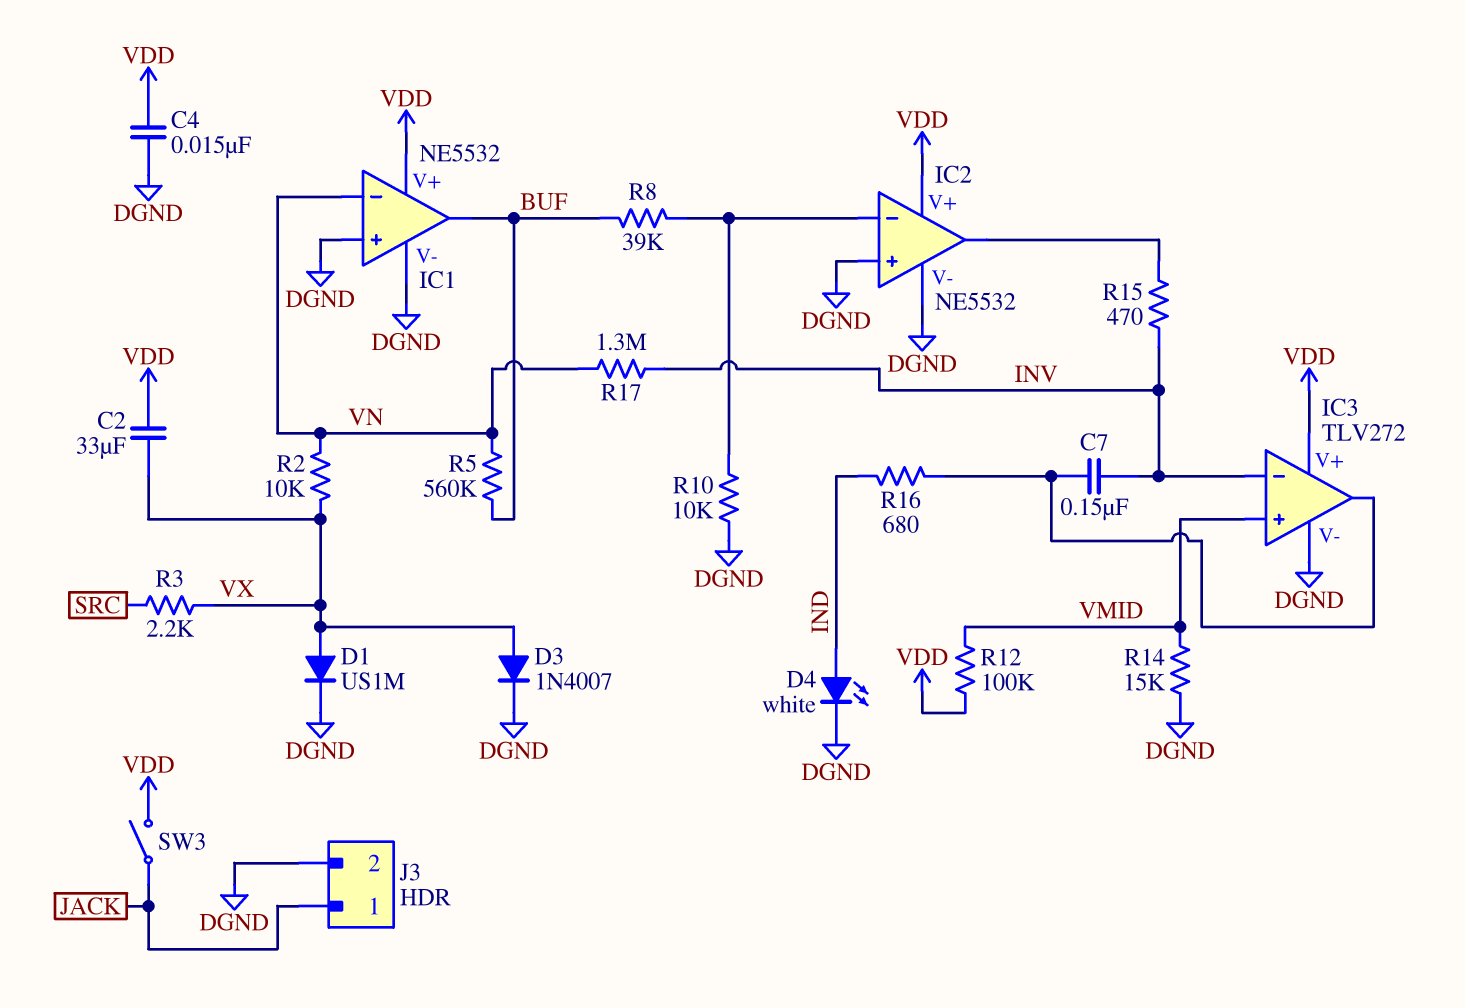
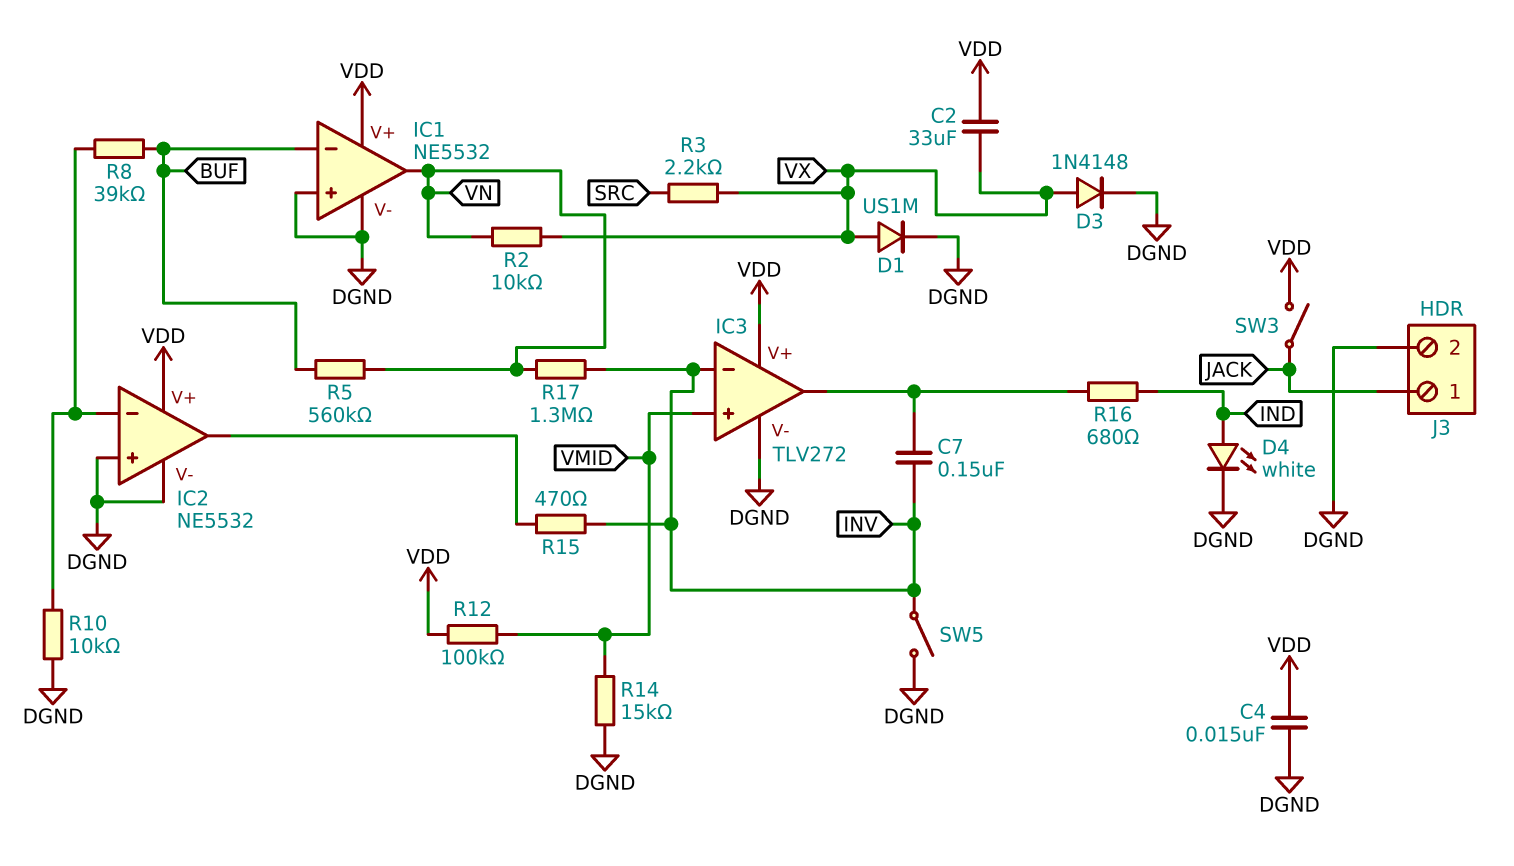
D3: diode 1N4007 (A VX, K DGND) -> diode 1N4148 (A VX, K DGND)
IC1 pin in-: VN -> BUF
IC1 pin out: BUF -> VN
SW5: none -> switch (DGND, INV)

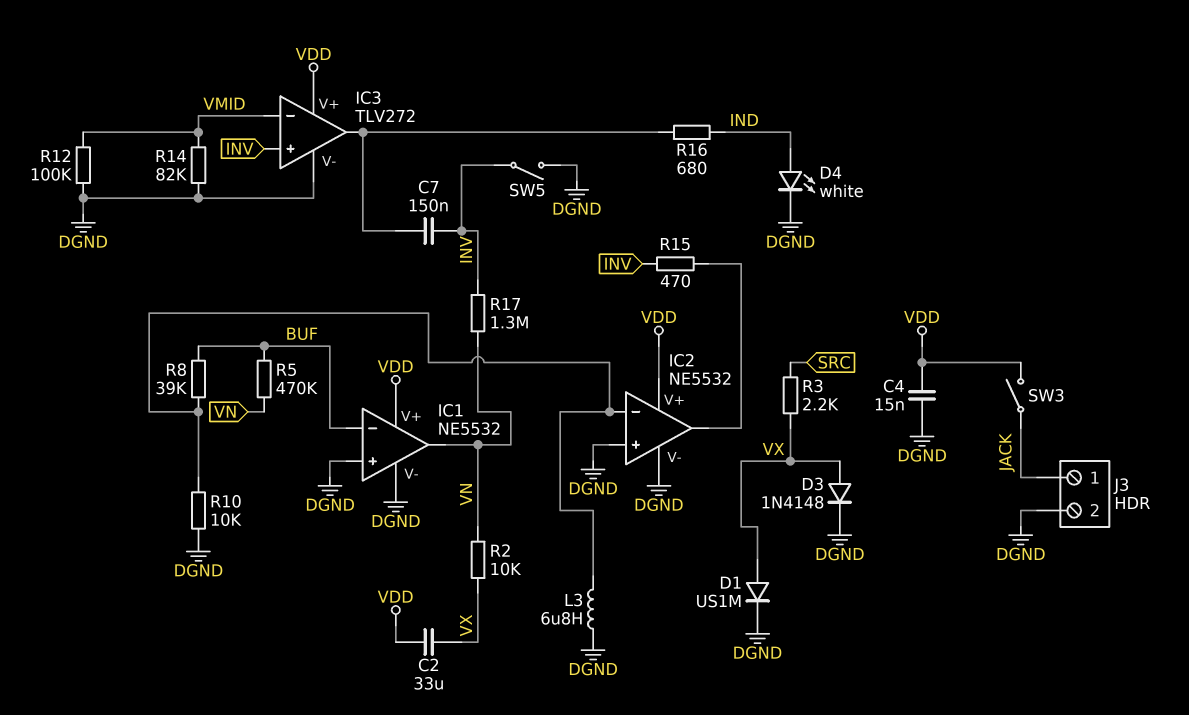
IC3 pin in+: VMID -> INV
IC3 pin in-: INV -> VMID
L3: none -> 6.8uH (DGND, IC2/in-)
R5: 560k (BUF, VN) -> 470k (BUF, VN)
R12: 100k (VDD, VMID) -> 100k (DGND, VMID)
R14: 15k (DGND, VMID) -> 82k (DGND, VMID)

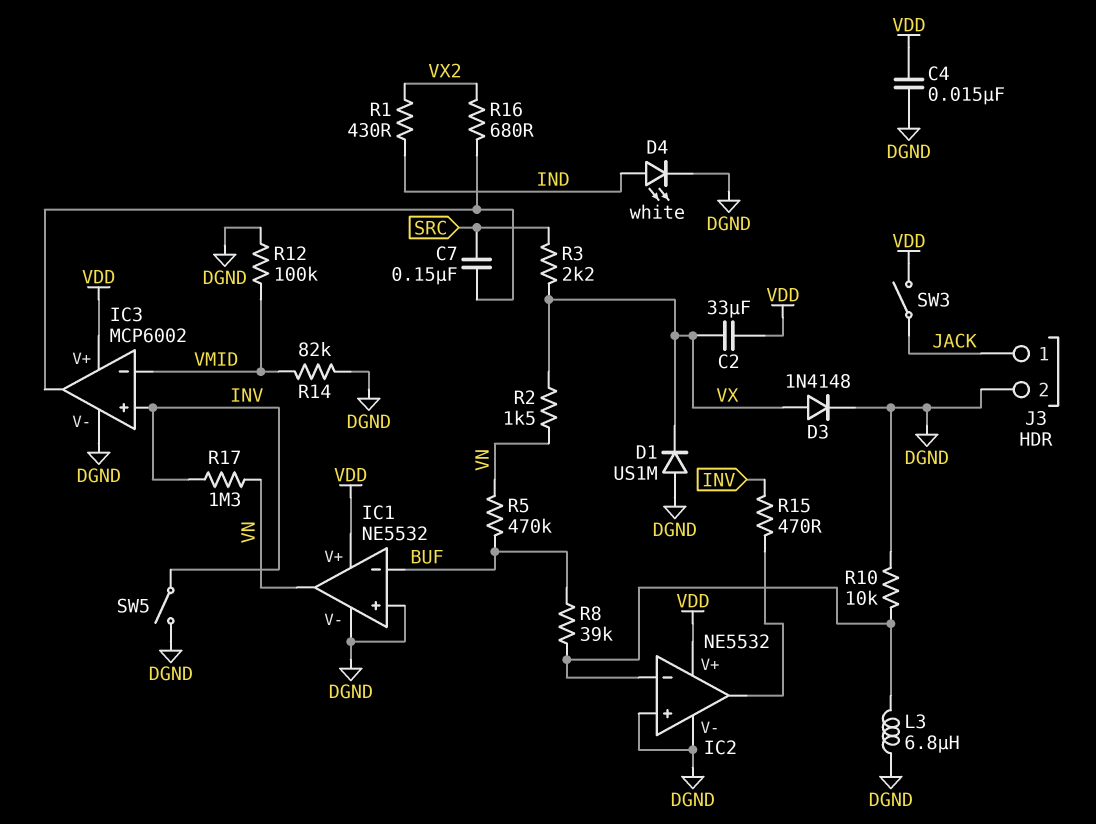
C7: 150nF (IC3/out, INV) -> 150nF (IC3/out, SRC)
D1: diode US1M (A VX, K DGND) -> diode US1M (A DGND, K VX)
IC3: TLV272 -> MCP6002
R1: none -> 430 (IND, VX2)
R2: 10k (VN, VX) -> 1.5k (VN, VX)
R16: 680 (IC3/out, IND) -> 680 (IC3/out, VX2)

